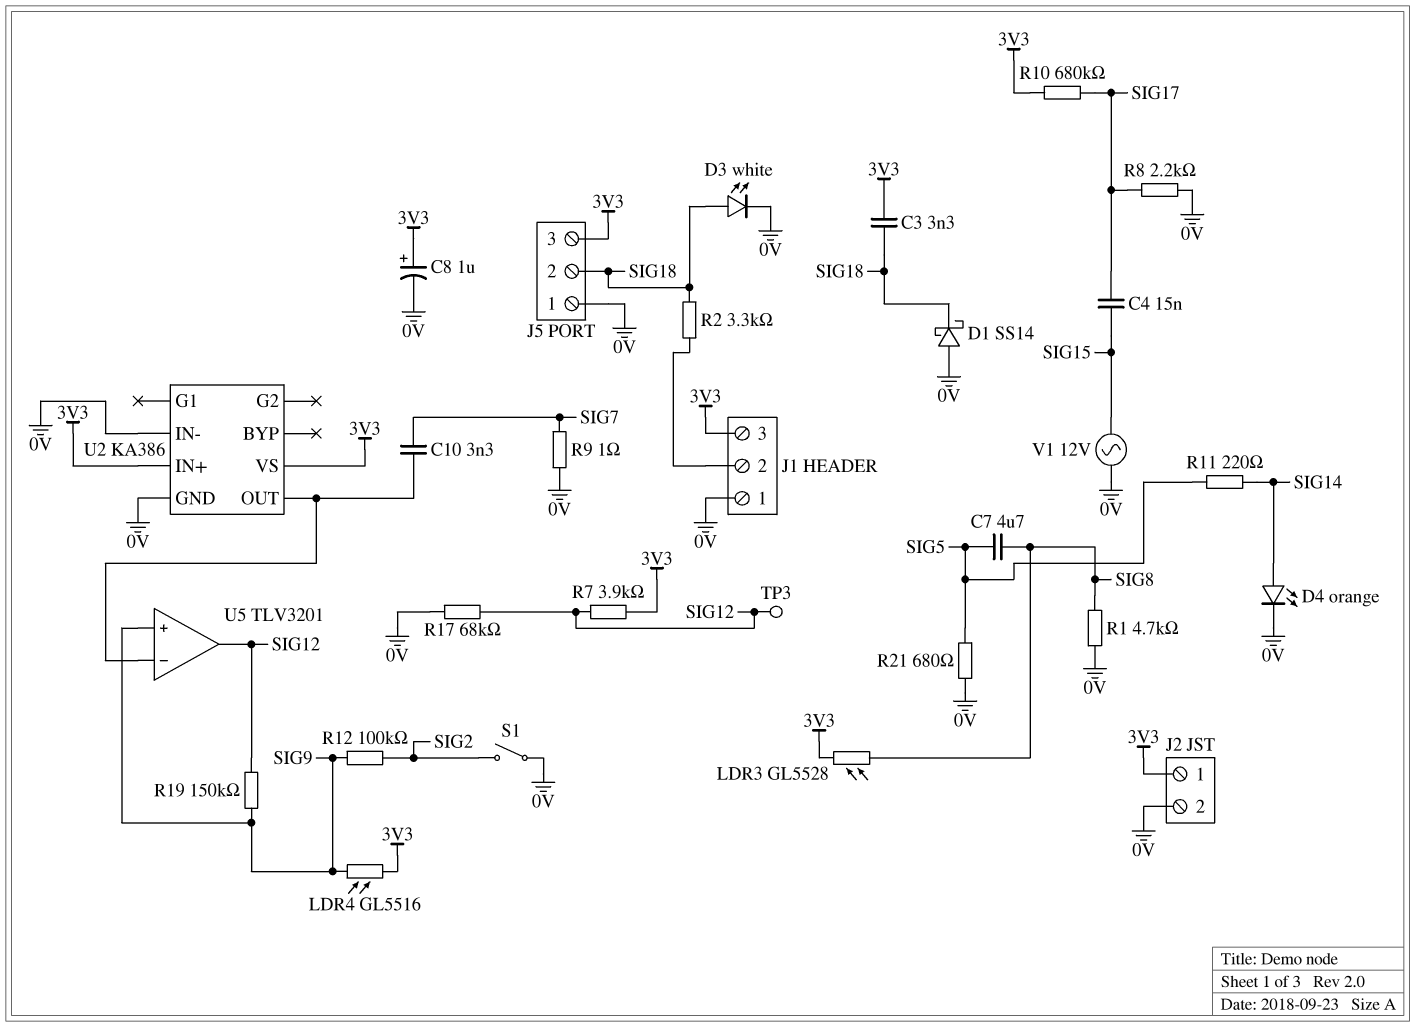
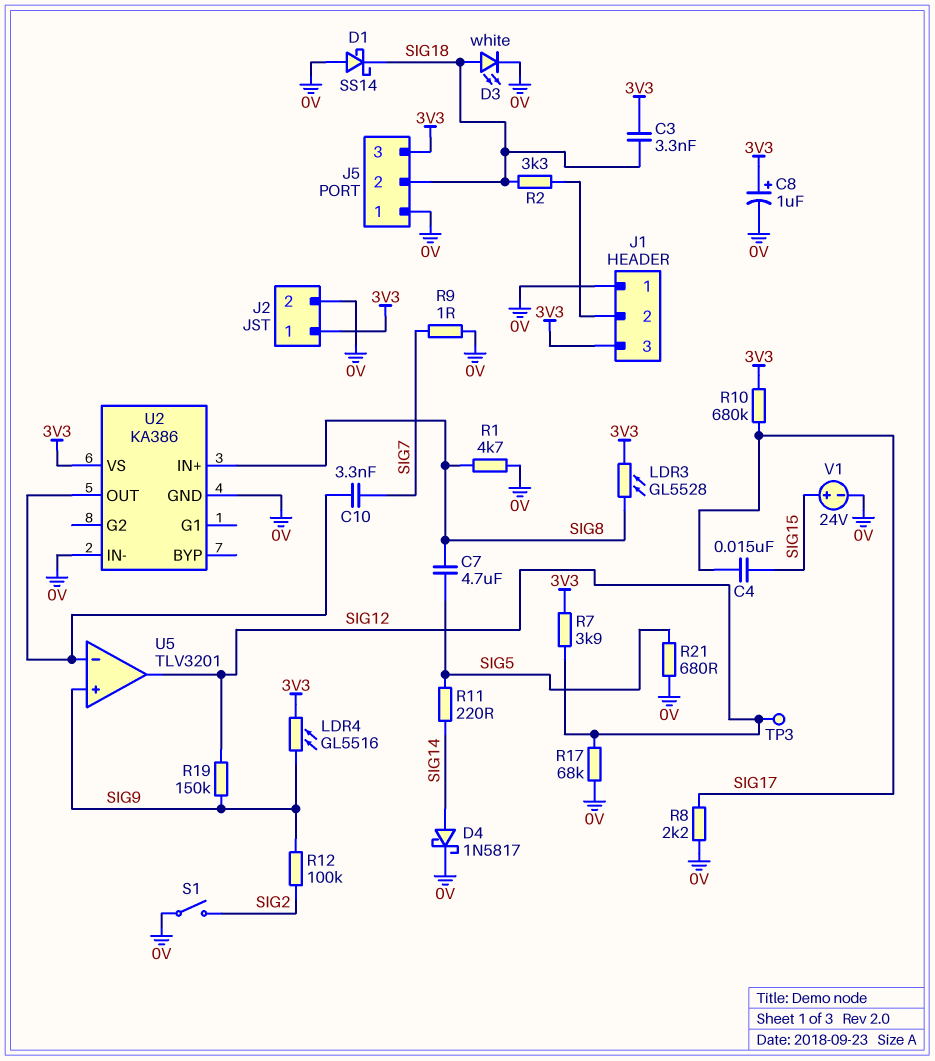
D4: LED orange (A SIG14, K 0V) -> schottky 1N5817 (A SIG14, K 0V)
U2 pin IN+: 3V3 -> SIG8
V1: AC 12V (0V, SIG15) -> 24V (plus SIG15, minus 0V)

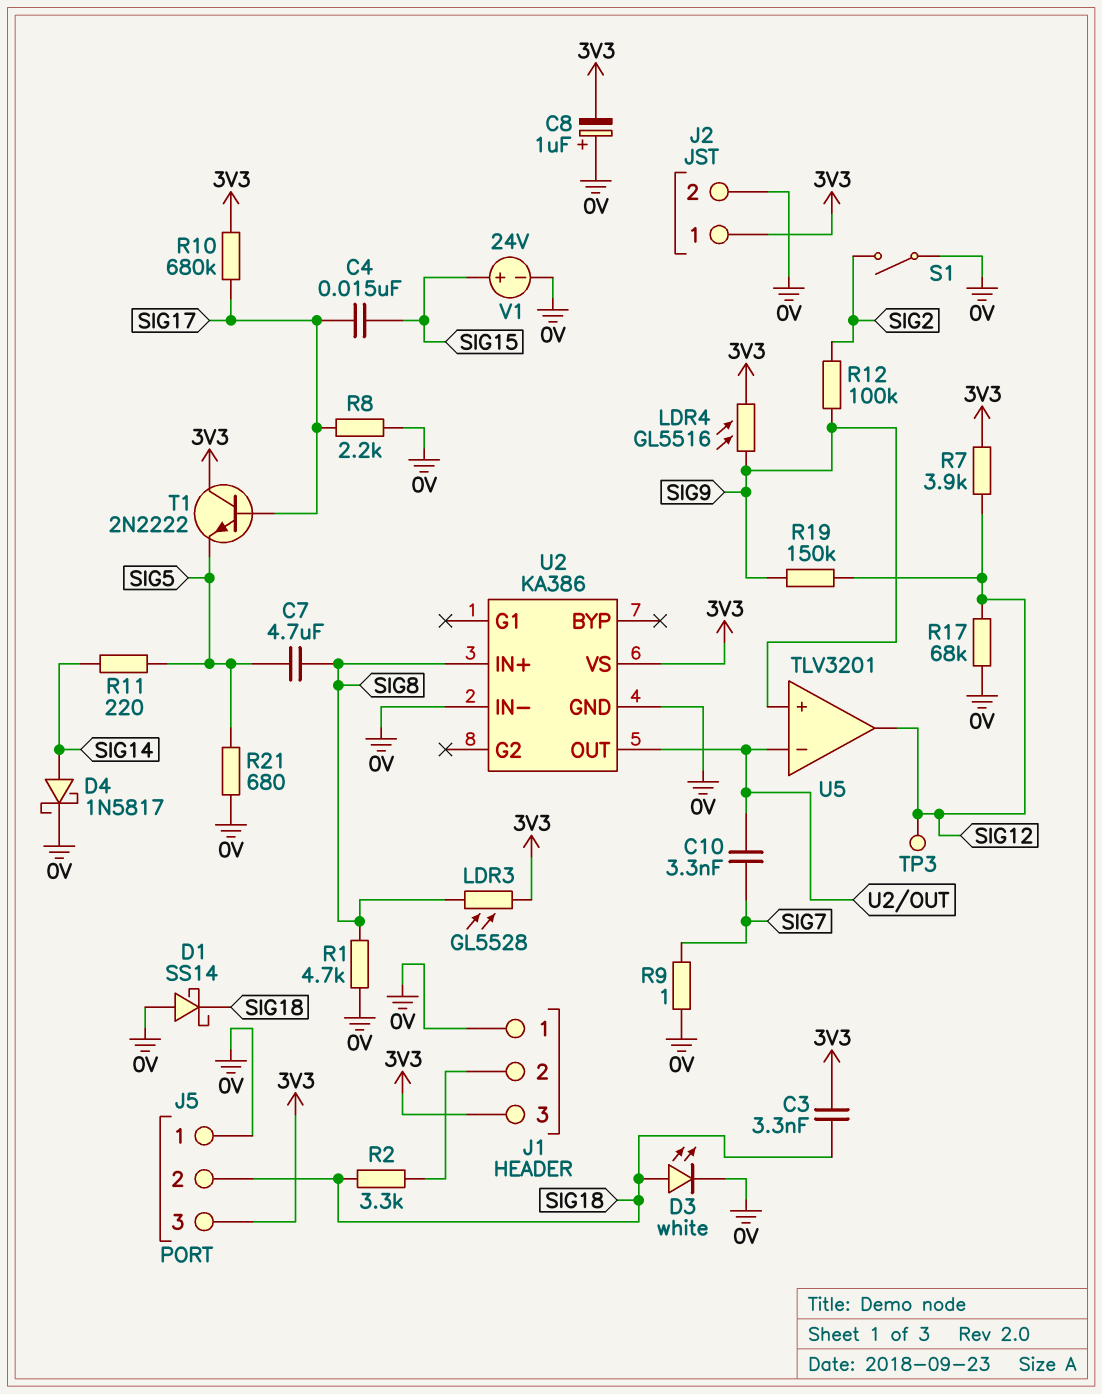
C8: 1uF (plus 3V3, minus 0V) -> 1uF (plus 0V, minus 3V3)
T1: none -> NPN 2N2222 (B SIG17, C 3V3, E SIG5)

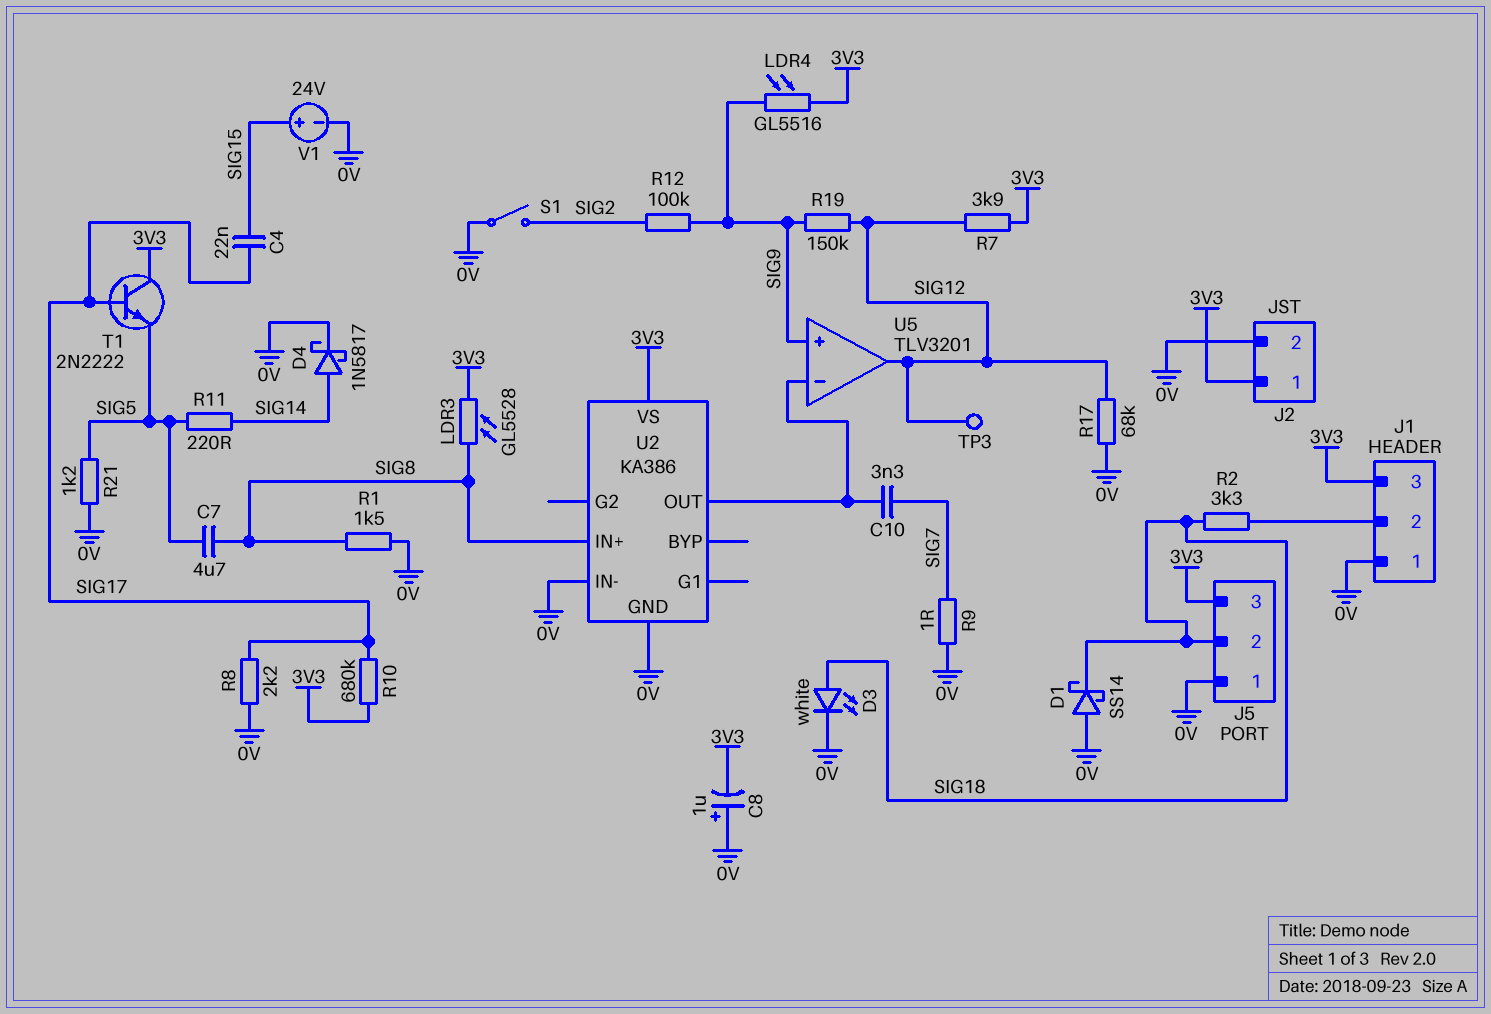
C3: 3.3nF (3V3, SIG18) -> none
C4: 15nF (SIG15, SIG17) -> 22nF (SIG15, SIG17)
R1: 4.7k (0V, SIG8) -> 1.5k (0V, SIG8)
R21: 680 (0V, SIG5) -> 1.2k (0V, SIG5)

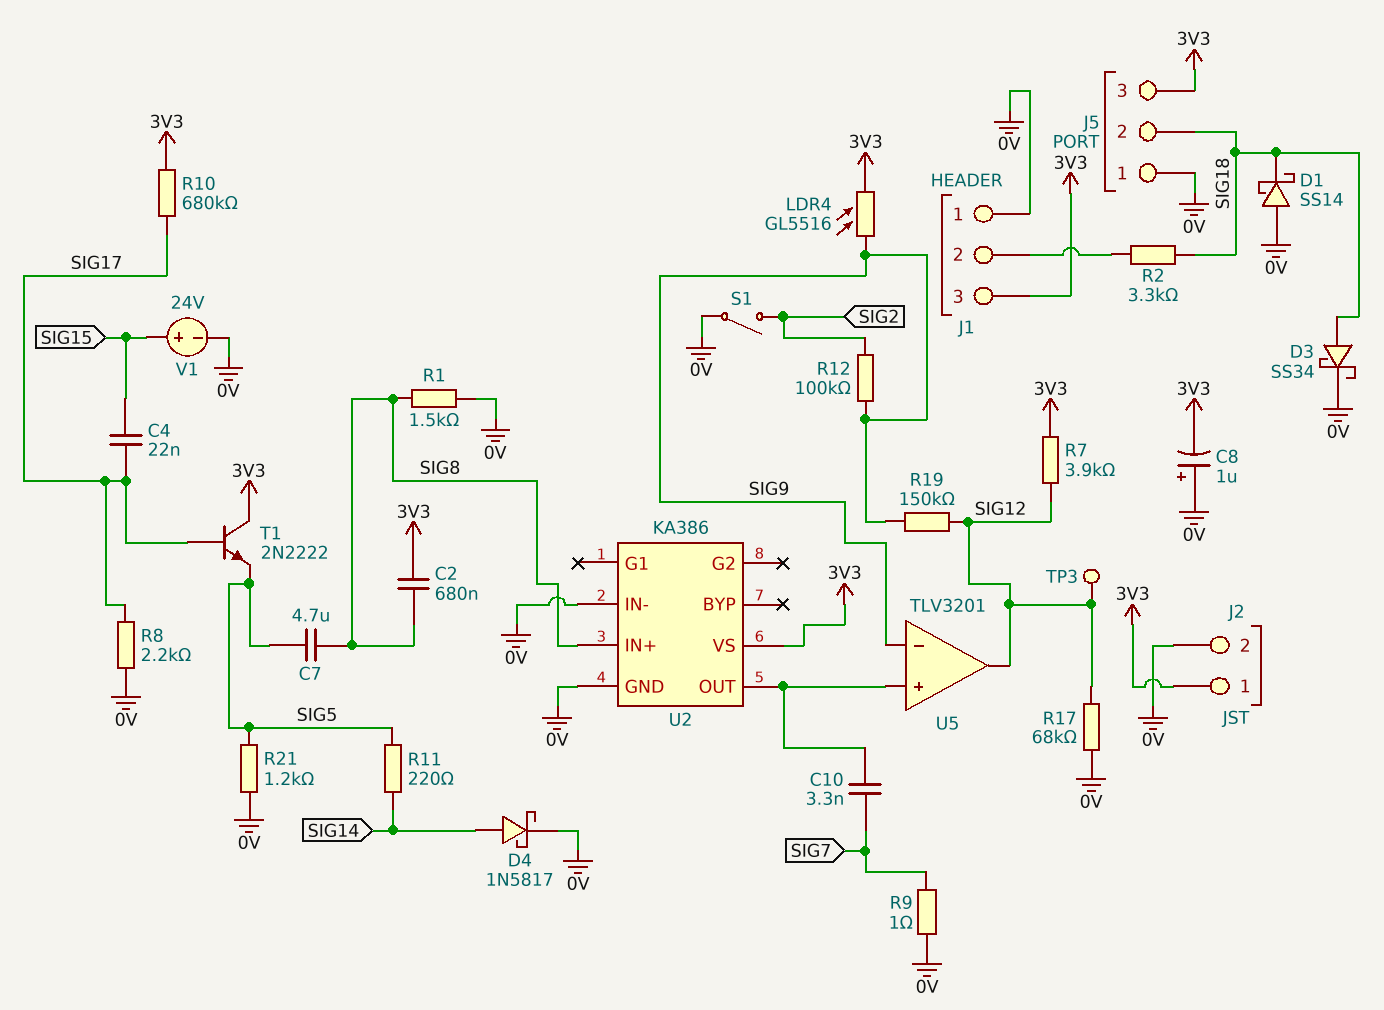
C2: none -> 680nF (3V3, SIG8)
D3: LED white (A SIG18, K 0V) -> schottky SS34 (A SIG18, K 0V)
LDR3: GL5528 (3V3, SIG8) -> none
U5 pin in+: SIG9 -> U2/OUT
U5 pin in-: U2/OUT -> SIG9

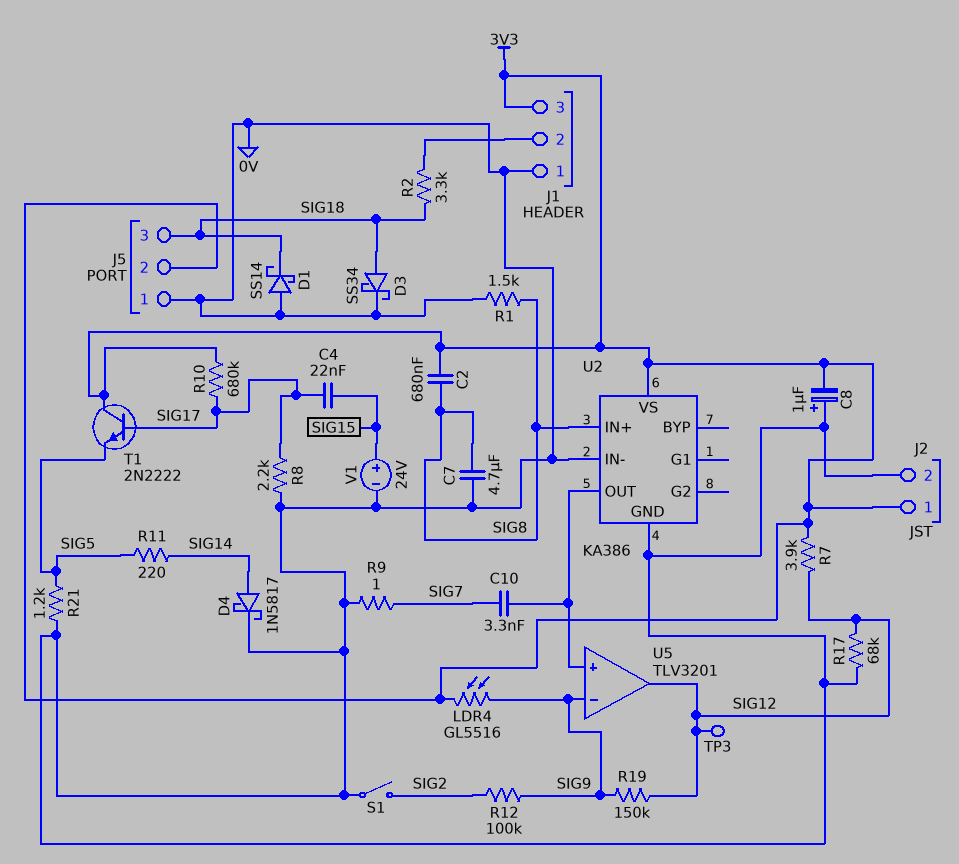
C7: 4.7uF (SIG5, SIG8) -> 4.7uF (0V, SIG8)
J5 pin 2: SIG18 -> 3V3
J5 pin 3: 3V3 -> SIG18

